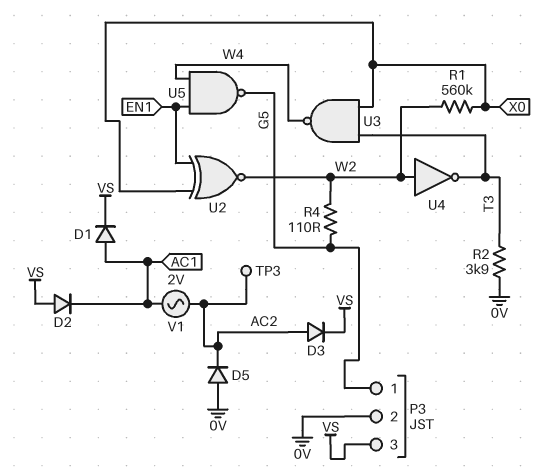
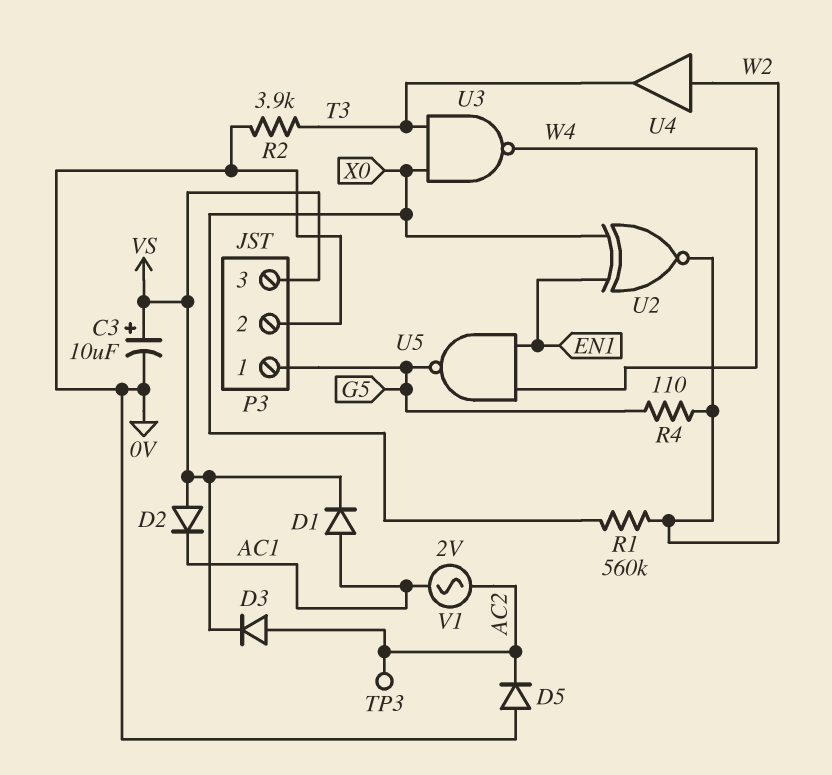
C3: none -> 10uF (plus VS, minus 0V)
U4: NOT (in W2, out T3) -> buffer (in W2, out T3)

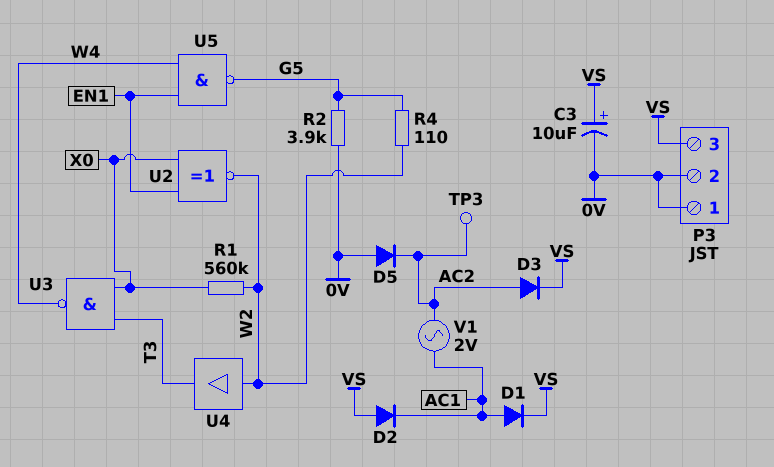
P3 pin 1: G5 -> 0V
R2: 3.9k (0V, T3) -> 3.9k (0V, G5)

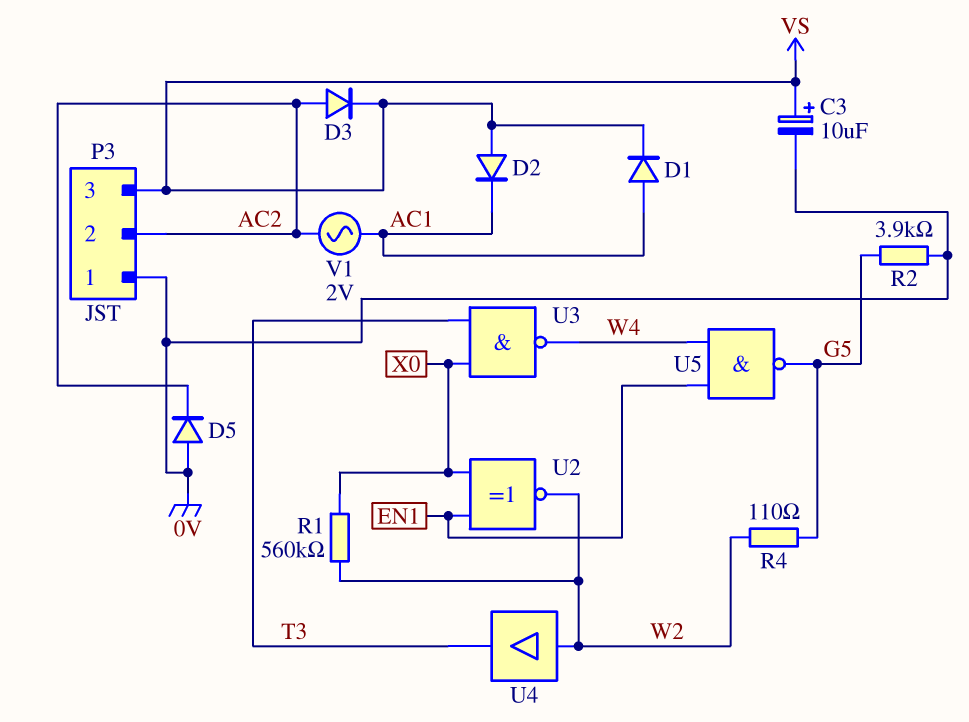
P3 pin 2: 0V -> AC2
TP3: test point (AC2) -> none

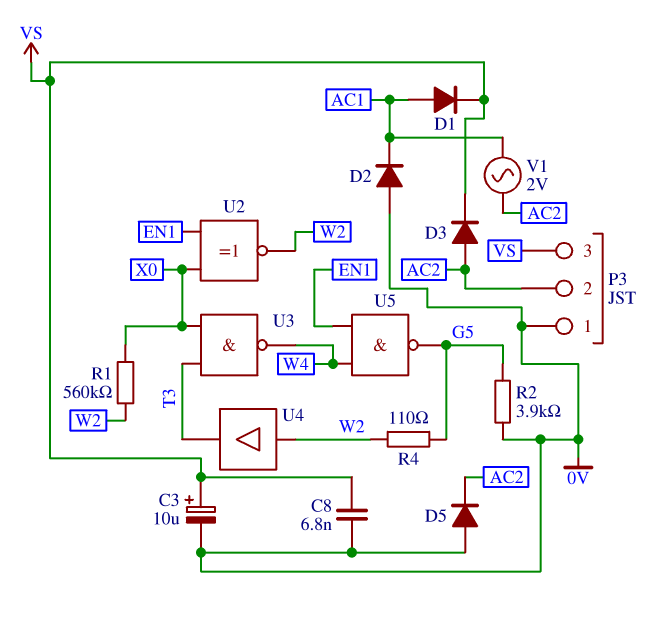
C8: none -> 6.8nF (0V, VS)
D2: diode (A VS, K AC1) -> diode (A 0V, K AC1)

